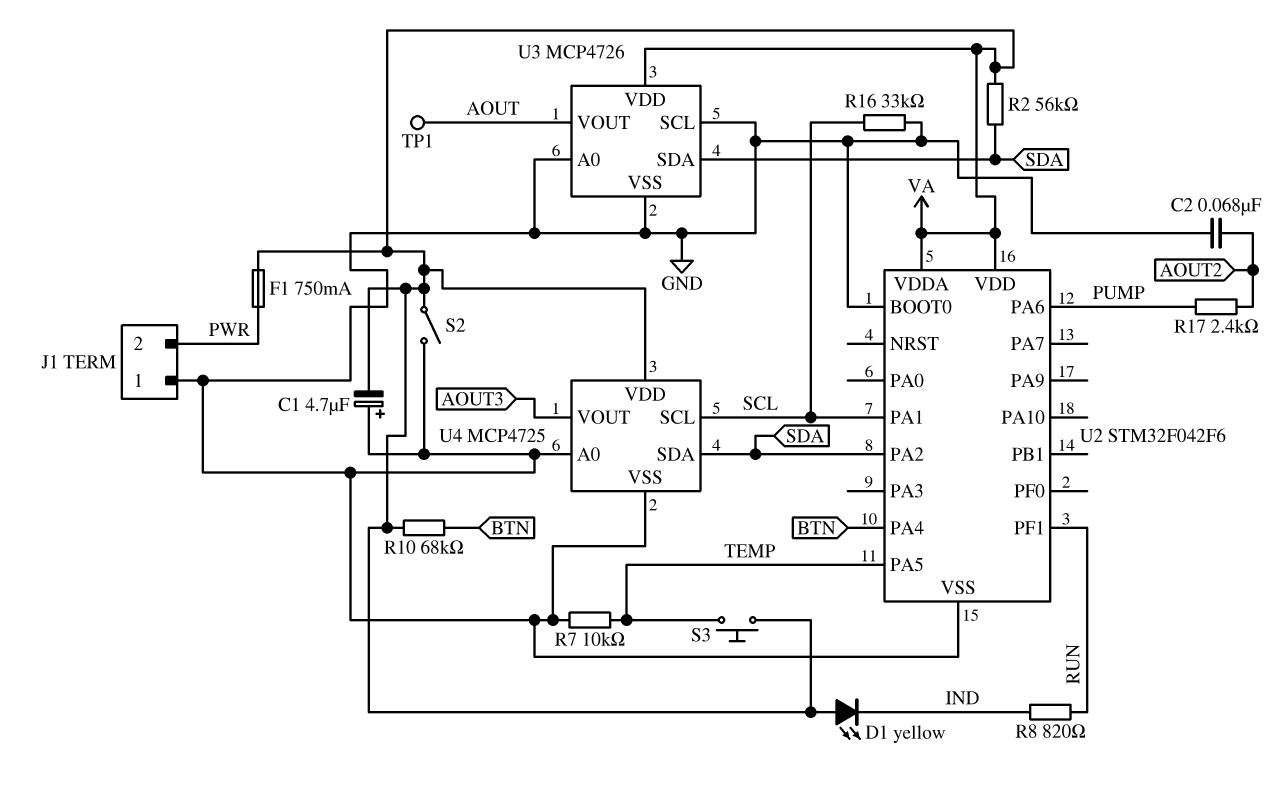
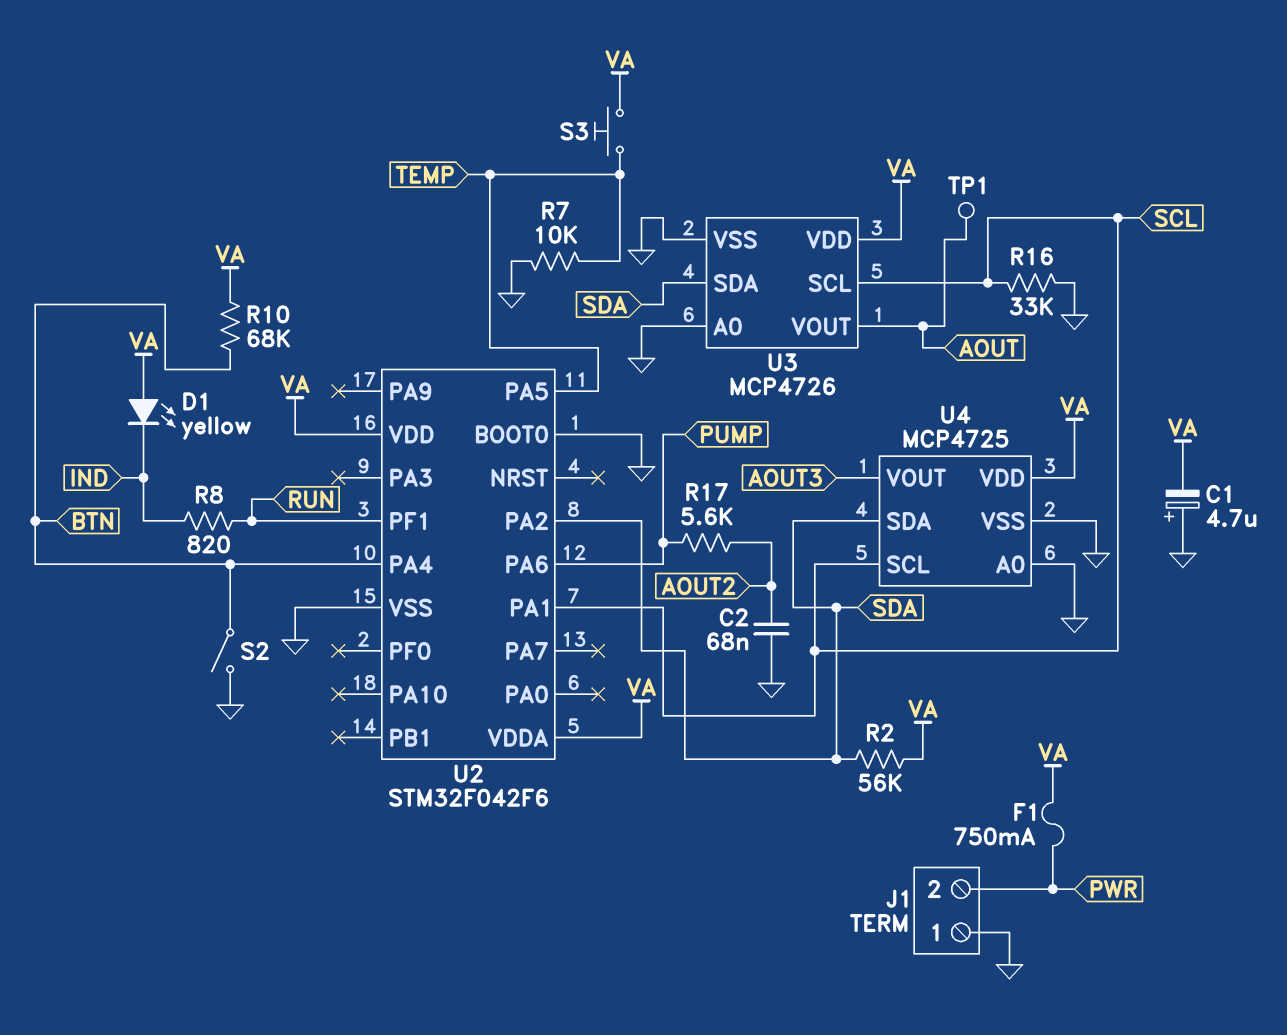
R17: 2.4k (AOUT2, PUMP) -> 5.6k (AOUT2, PUMP)
S2: switch (GND, VA) -> switch (BTN, GND)
U3 pin SCL: GND -> SCL

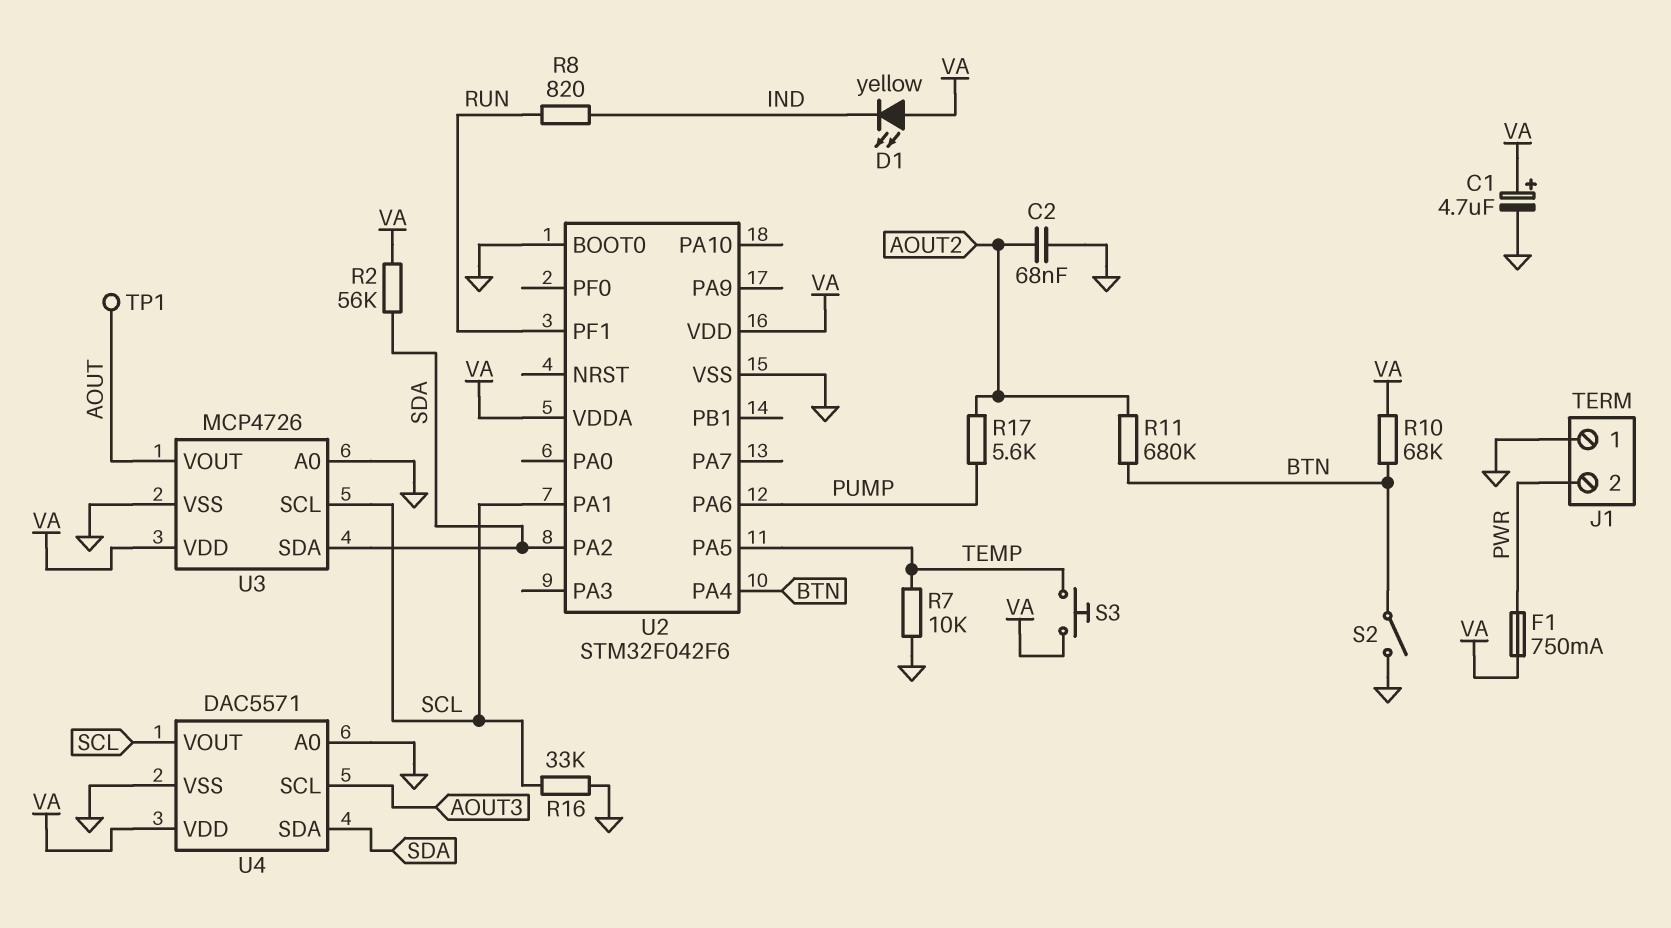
C1: 4.7uF (plus GND, minus VA) -> 4.7uF (plus VA, minus GND)
R11: none -> 680k (AOUT2, BTN)
U4: MCP4725 -> DAC5571
U4 pin SCL: SCL -> AOUT3
U4 pin VOUT: AOUT3 -> SCL

